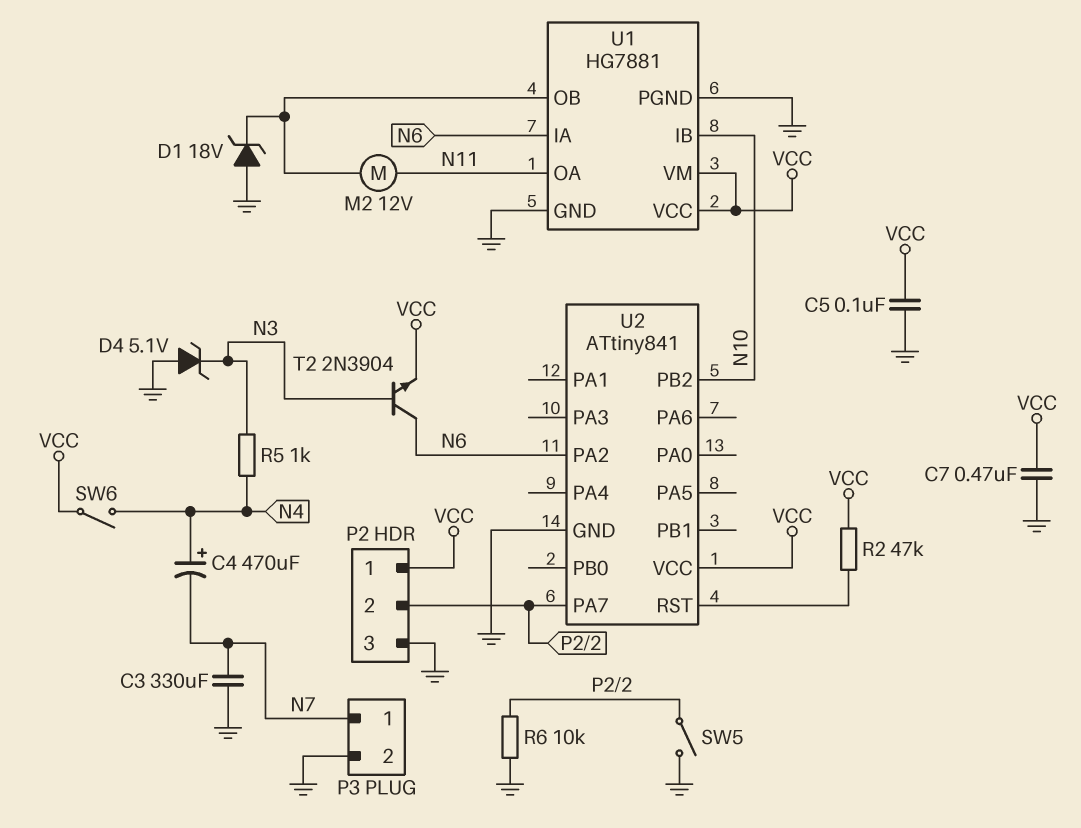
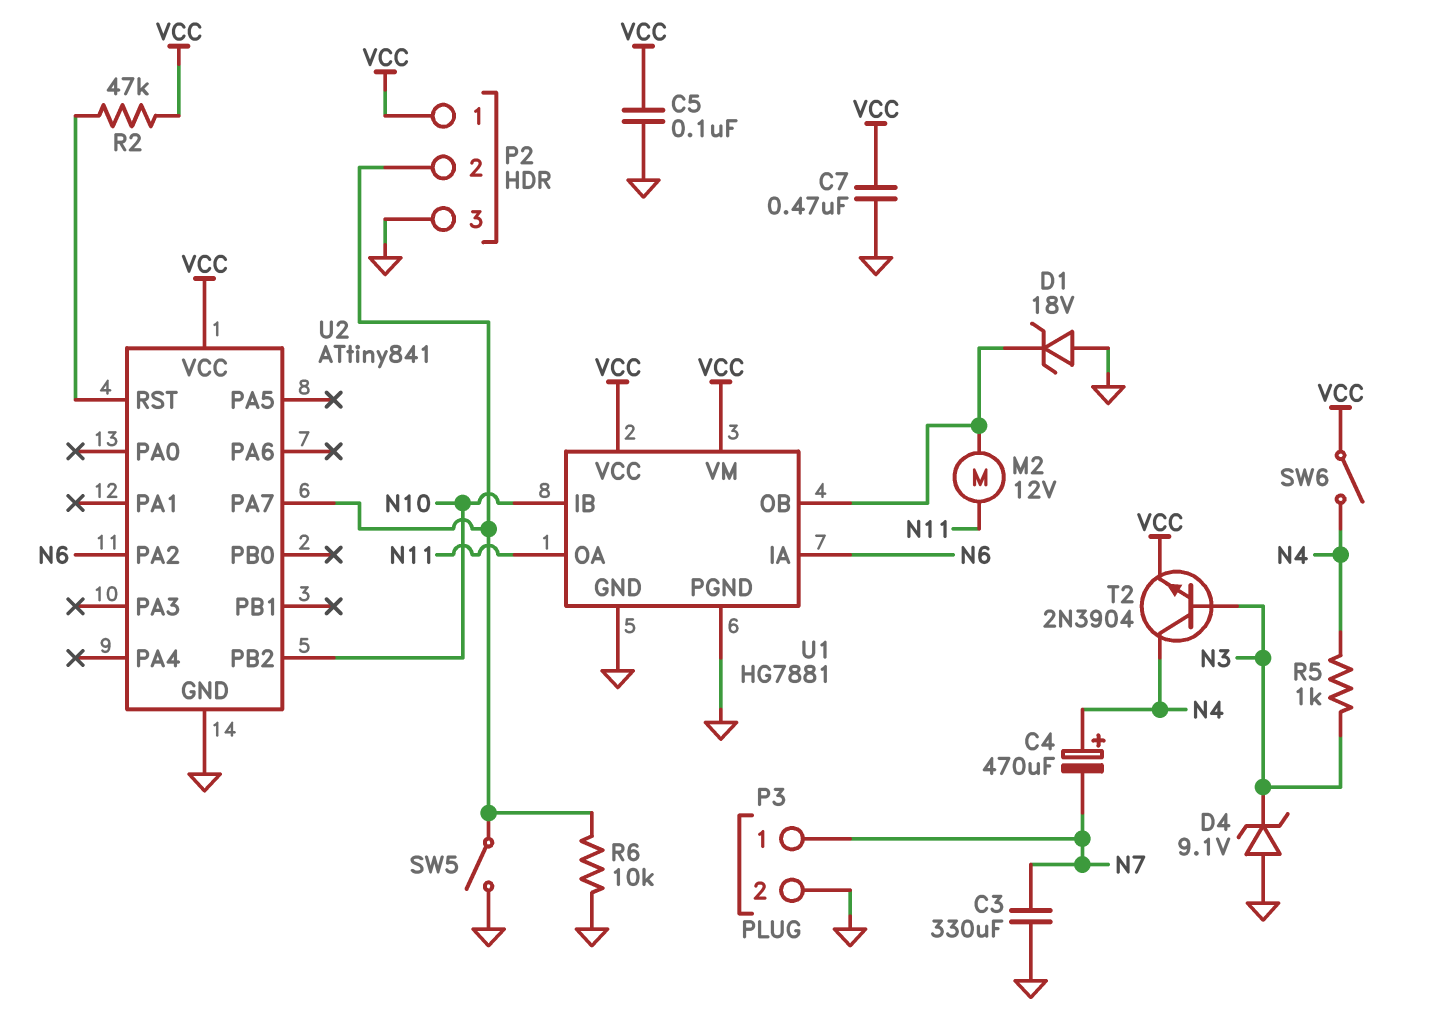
D4: zener 5.1V (A GND, K N3) -> zener 9.1V (A GND, K N3)
T2: NPN 2N3904 (B N3, C N6, E VCC) -> NPN 2N3904 (B N3, C N4, E VCC)

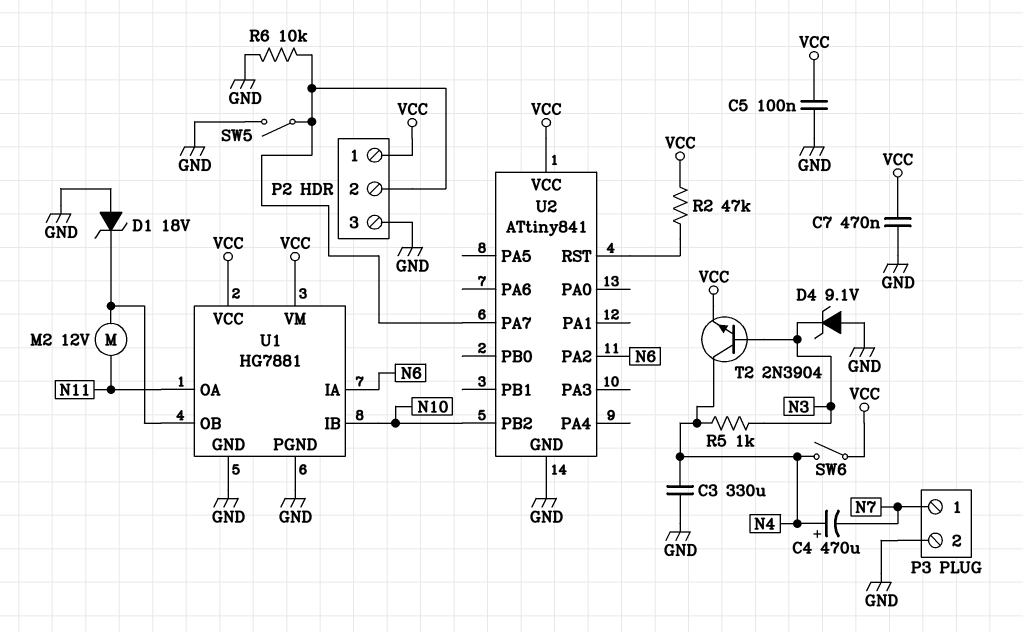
C3: 330uF (GND, N7) -> 330uF (GND, N4)

